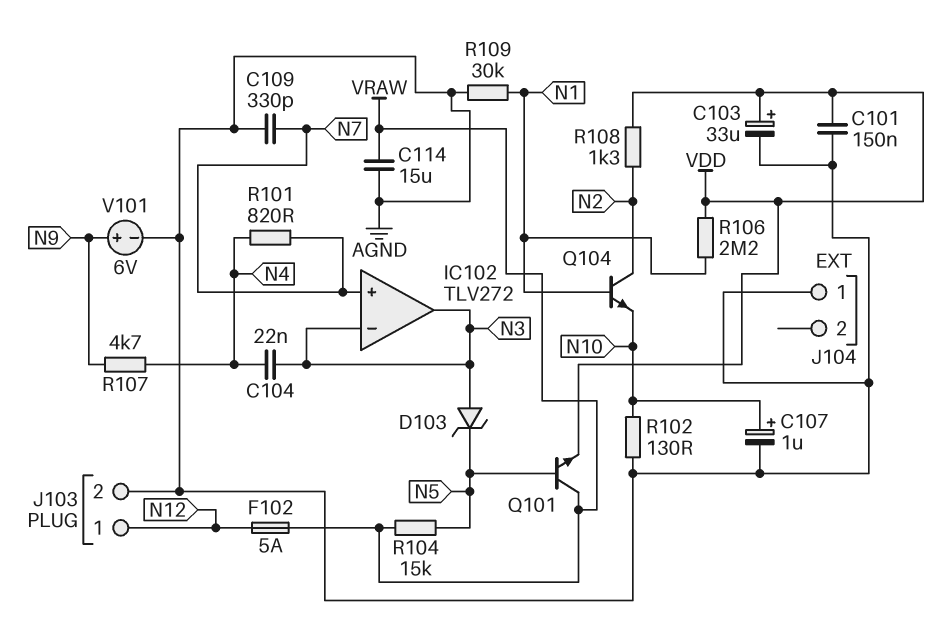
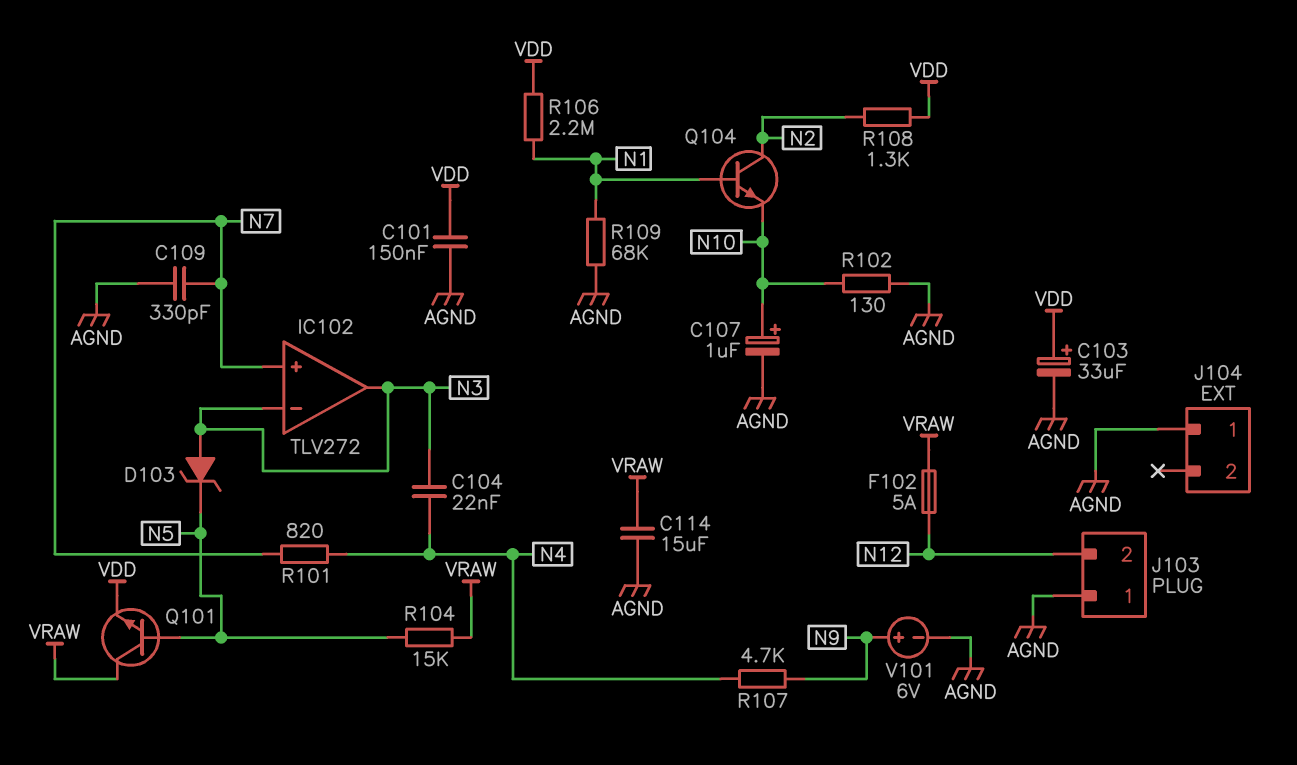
J103 pin 1: N12 -> AGND
J103 pin 2: AGND -> N12
R109: 30k (AGND, N1) -> 68k (AGND, N1)

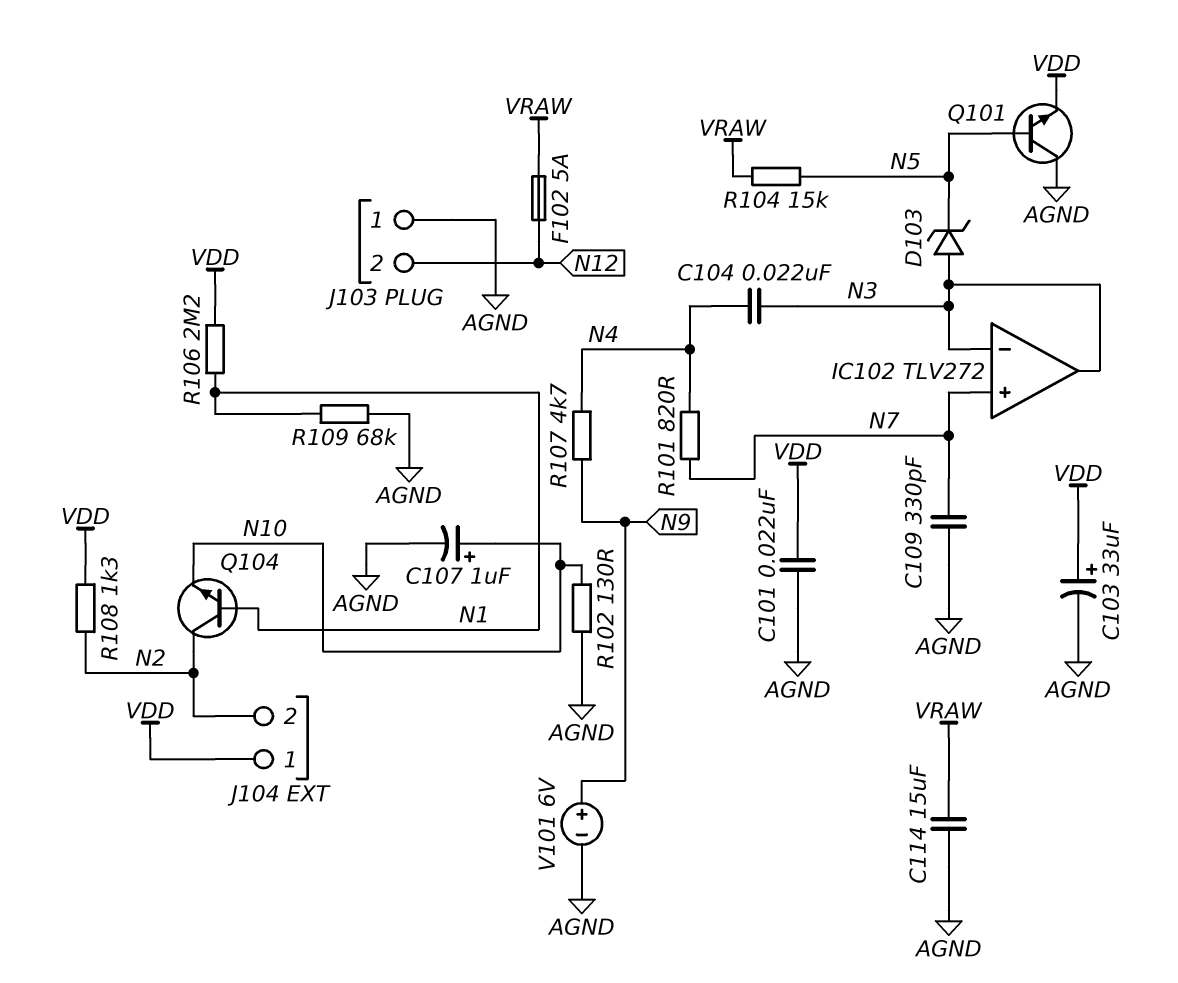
C101: 150nF (AGND, VDD) -> 22nF (AGND, VDD)
J104 pin 1: AGND -> VDD
J104 pin 2: none -> N2
Q101: NPN (B N5, C VRAW, E VDD) -> NPN (B N5, C AGND, E VDD)

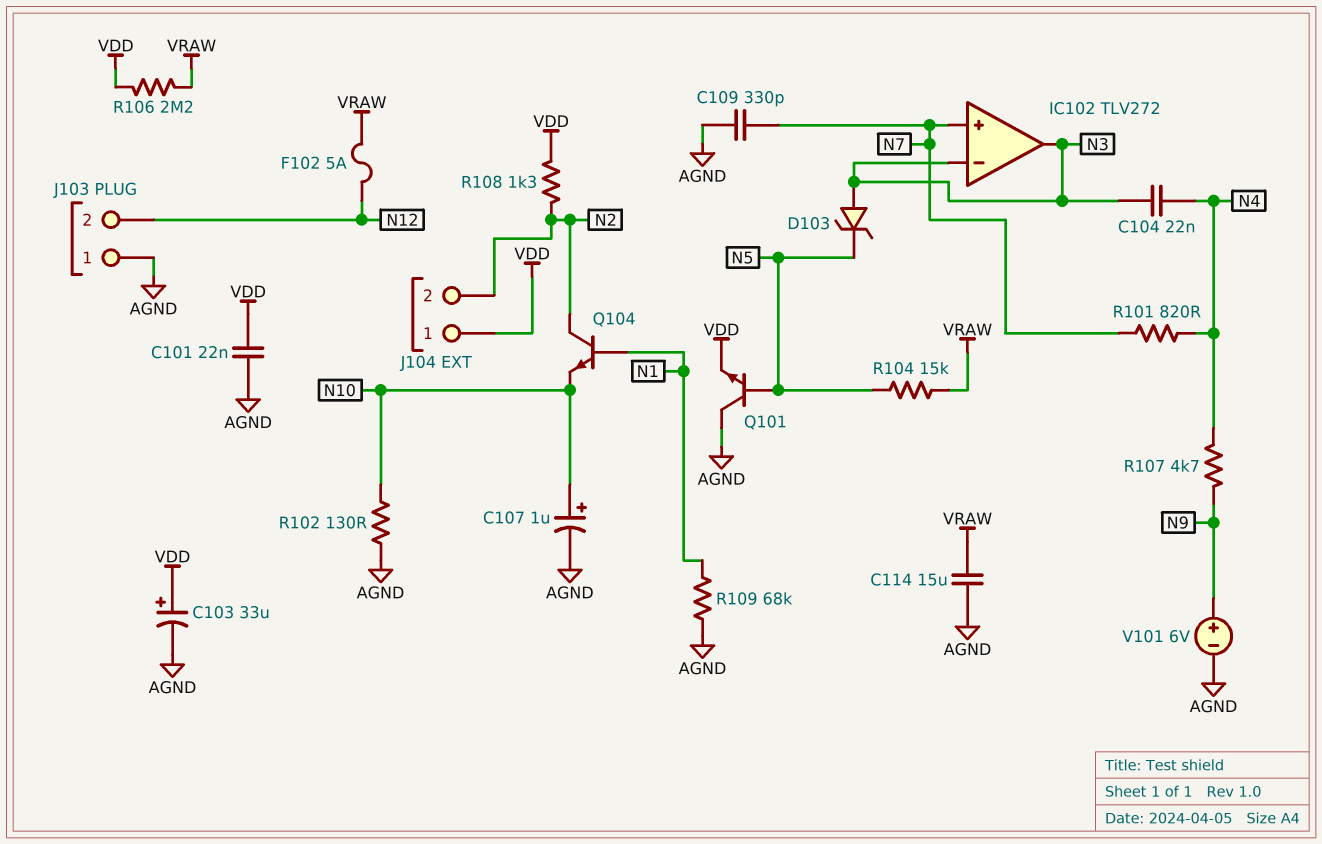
R106: 2.2M (N1, VDD) -> 2.2M (VDD, VRAW)

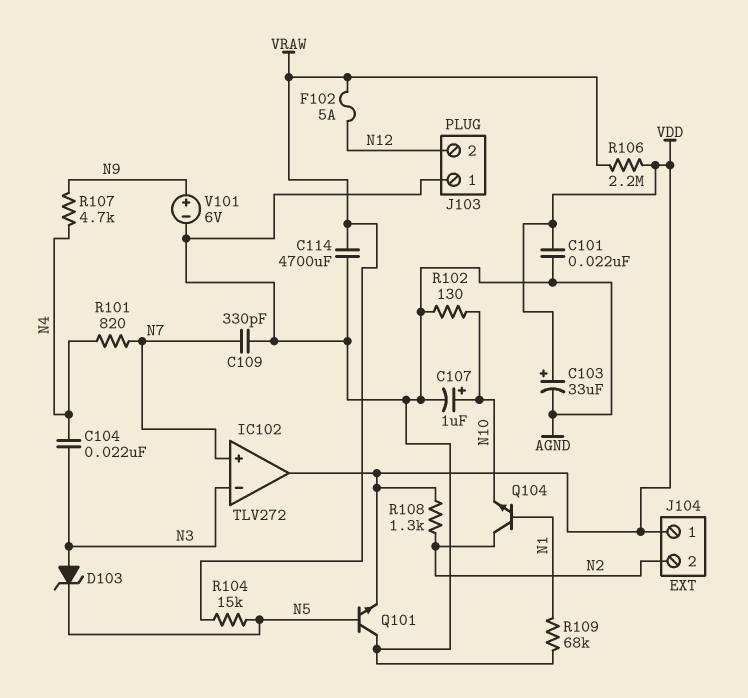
C114: 15uF (AGND, VRAW) -> 4700uF (AGND, VRAW)
IC102 pin out: N3 -> VDD

